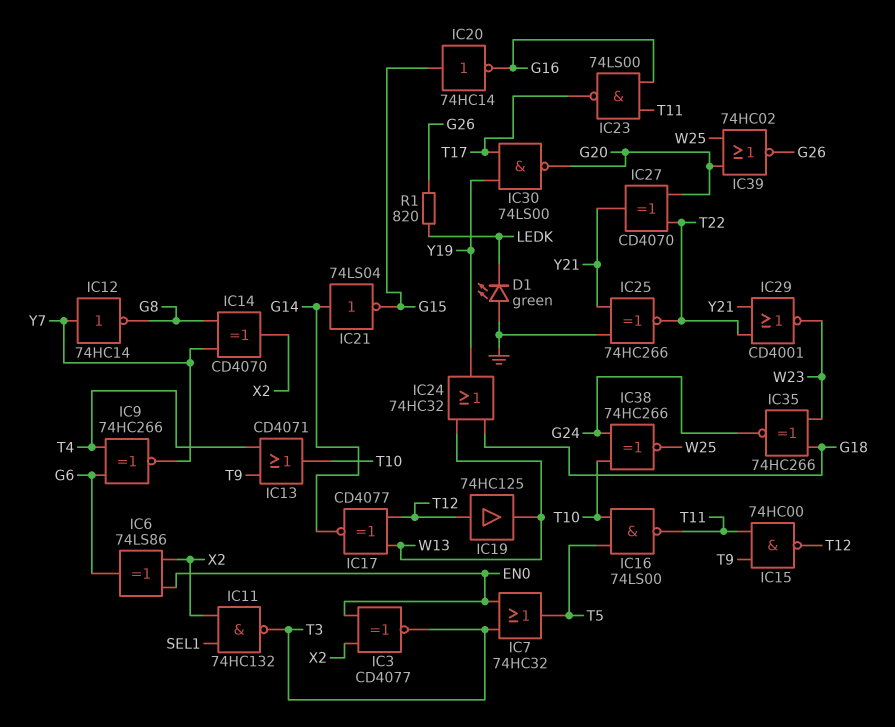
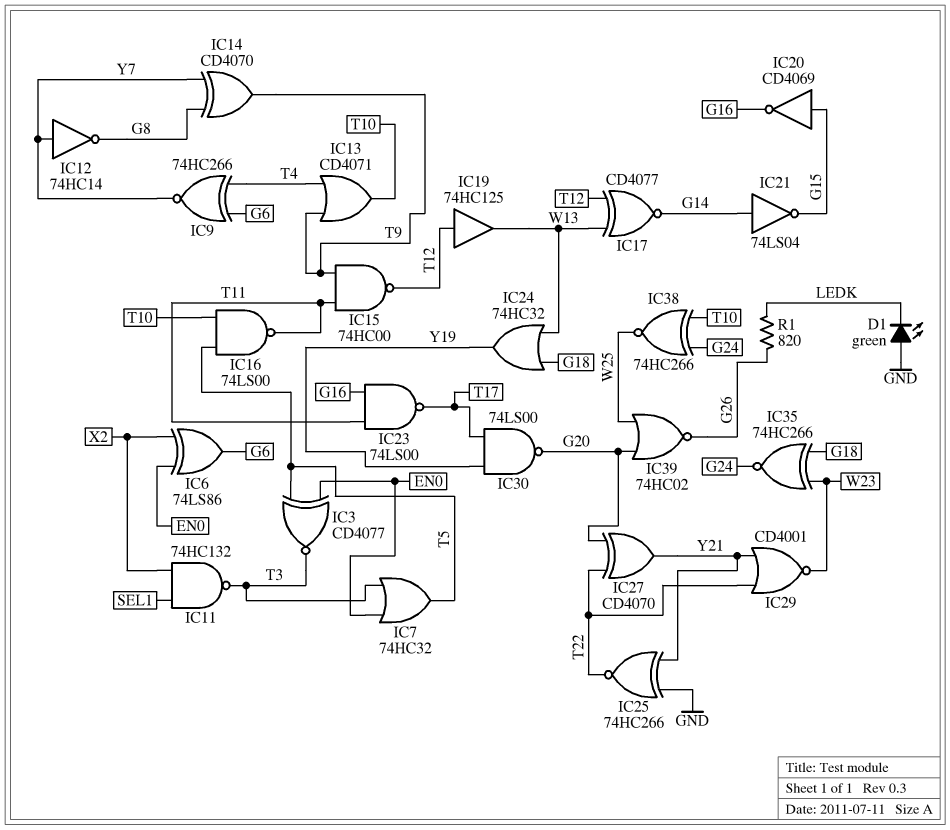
IC3: XNOR CD4077 (in EN0, in X2, out T3) -> XNOR CD4077 (in EN0, in T5, out T3)
IC14: XOR CD4070 (in G8, in Y7, out X2) -> XOR CD4070 (in G8, in Y7, out T9)
IC20: NOT 74HC14 (in G15, out G16) -> NOT CD4069 (in G15, out G16)

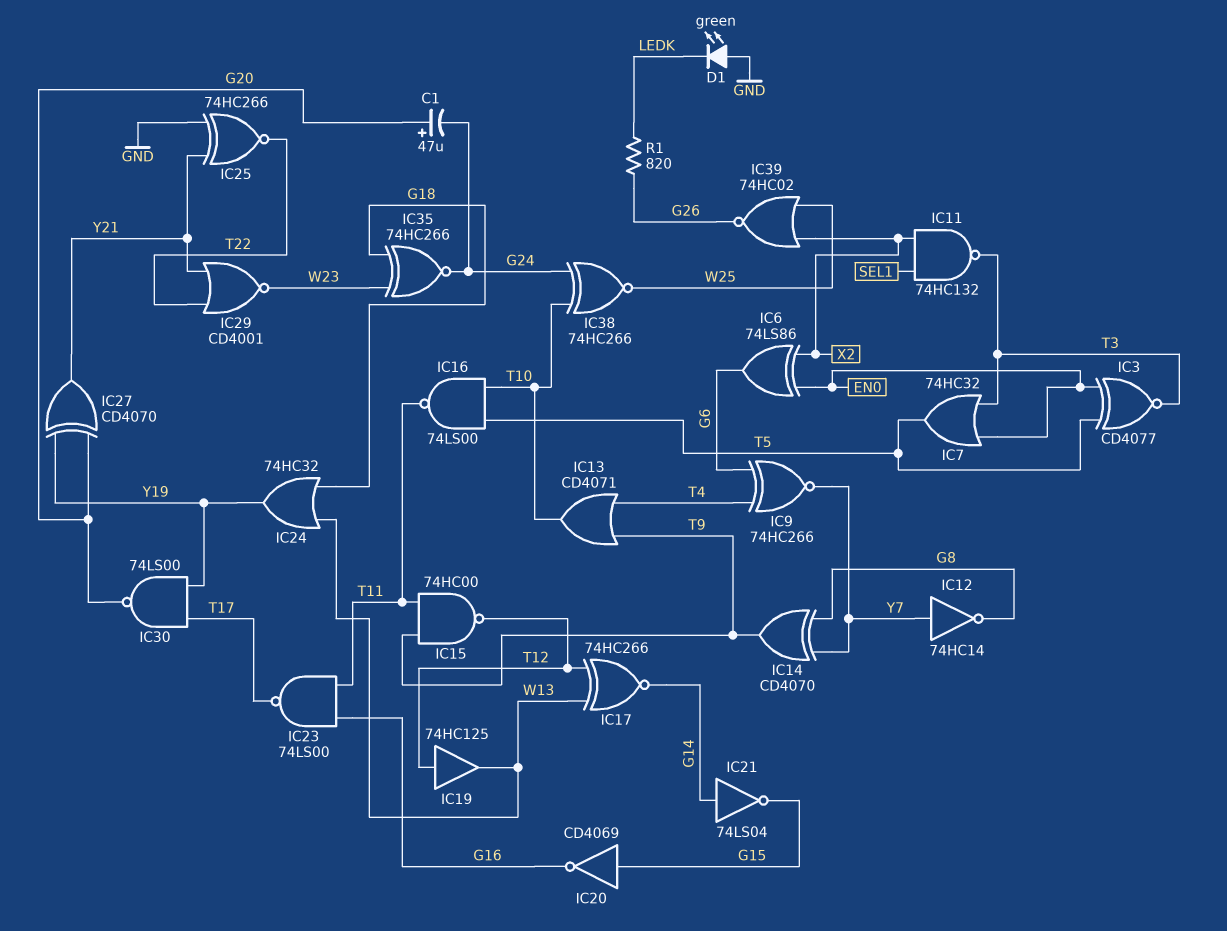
C1: none -> 47uF (plus G20, minus G24)
IC17: XNOR CD4077 (in T12, in W13, out G14) -> XNOR 74HC266 (in T12, in W13, out G14)
IC27: XOR CD4070 (in G20, in T22, out Y21) -> XOR CD4070 (in G20, in Y19, out Y21)
IC39: NOR 74HC02 (in G20, in W25, out G26) -> NOR 74HC02 (in W25, in X2, out G26)

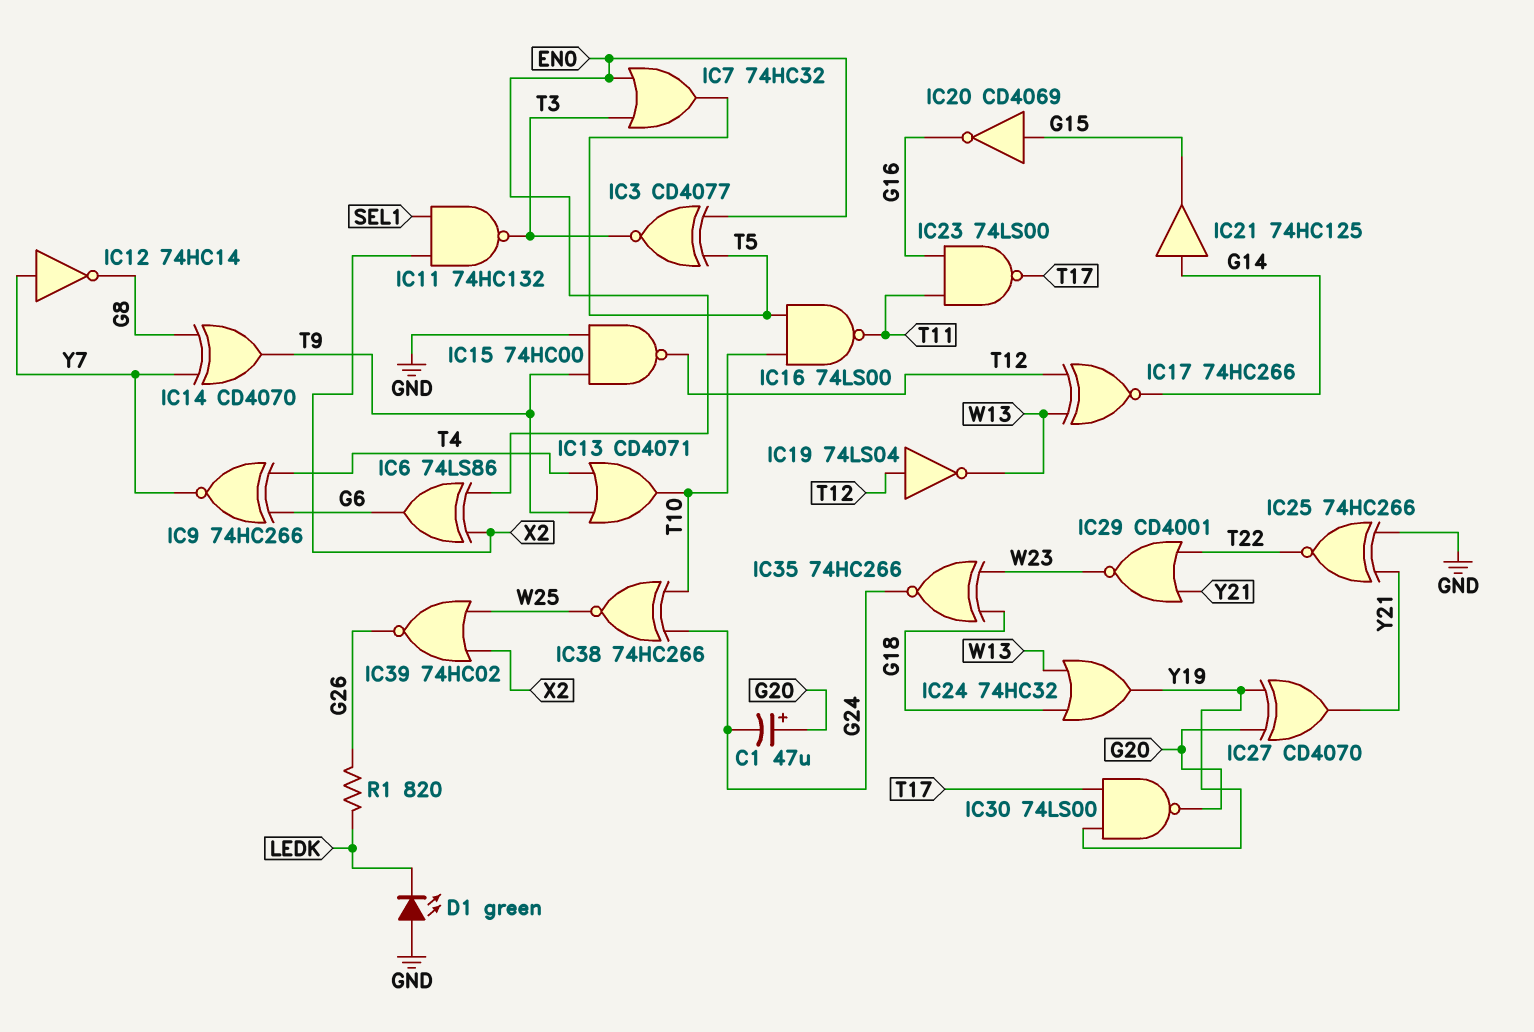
IC15: NAND 74HC00 (in T9, in T11, out T12) -> NAND 74HC00 (in GND, in T9, out T12)
IC19: buffer 74HC125 (in T12, out W13) -> NOT 74LS04 (in T12, out W13)
IC21: NOT 74LS04 (in G14, out G15) -> buffer 74HC125 (in G14, out G15)

